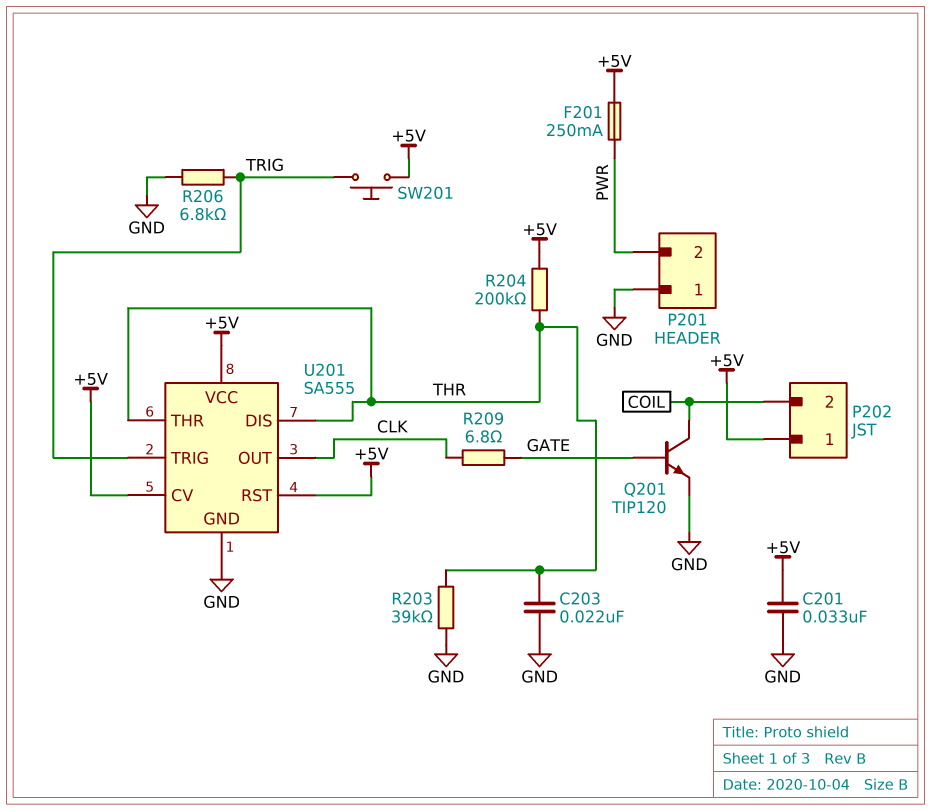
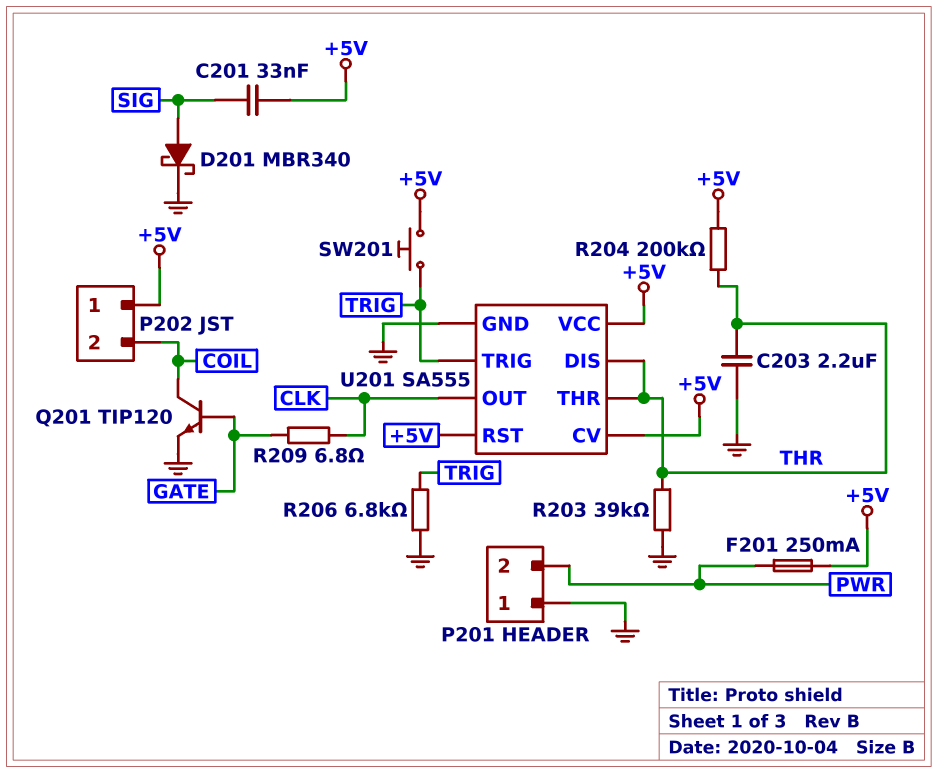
C201: 33nF (+5V, GND) -> 33nF (+5V, SIG)
C203: 22nF (GND, THR) -> 2.2uF (GND, THR)
D201: none -> schottky MBR340 (A SIG, K GND)

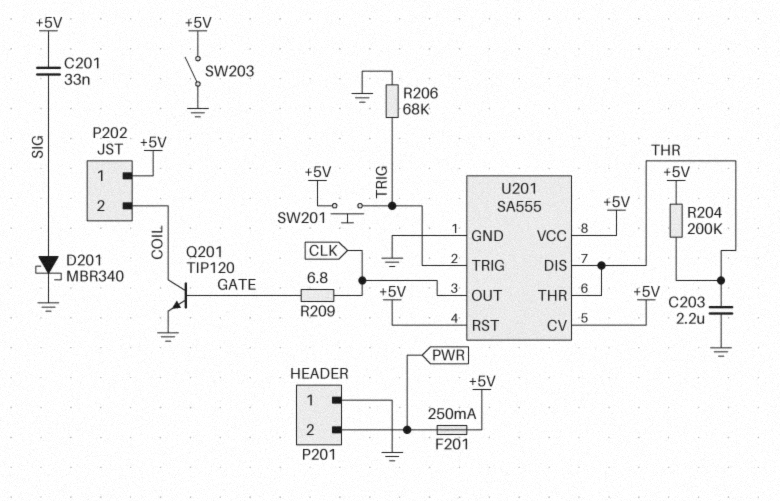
R203: 39k (GND, THR) -> none
R206: 6.8k (GND, TRIG) -> 68k (GND, TRIG)
SW203: none -> switch (+5V, GND)

